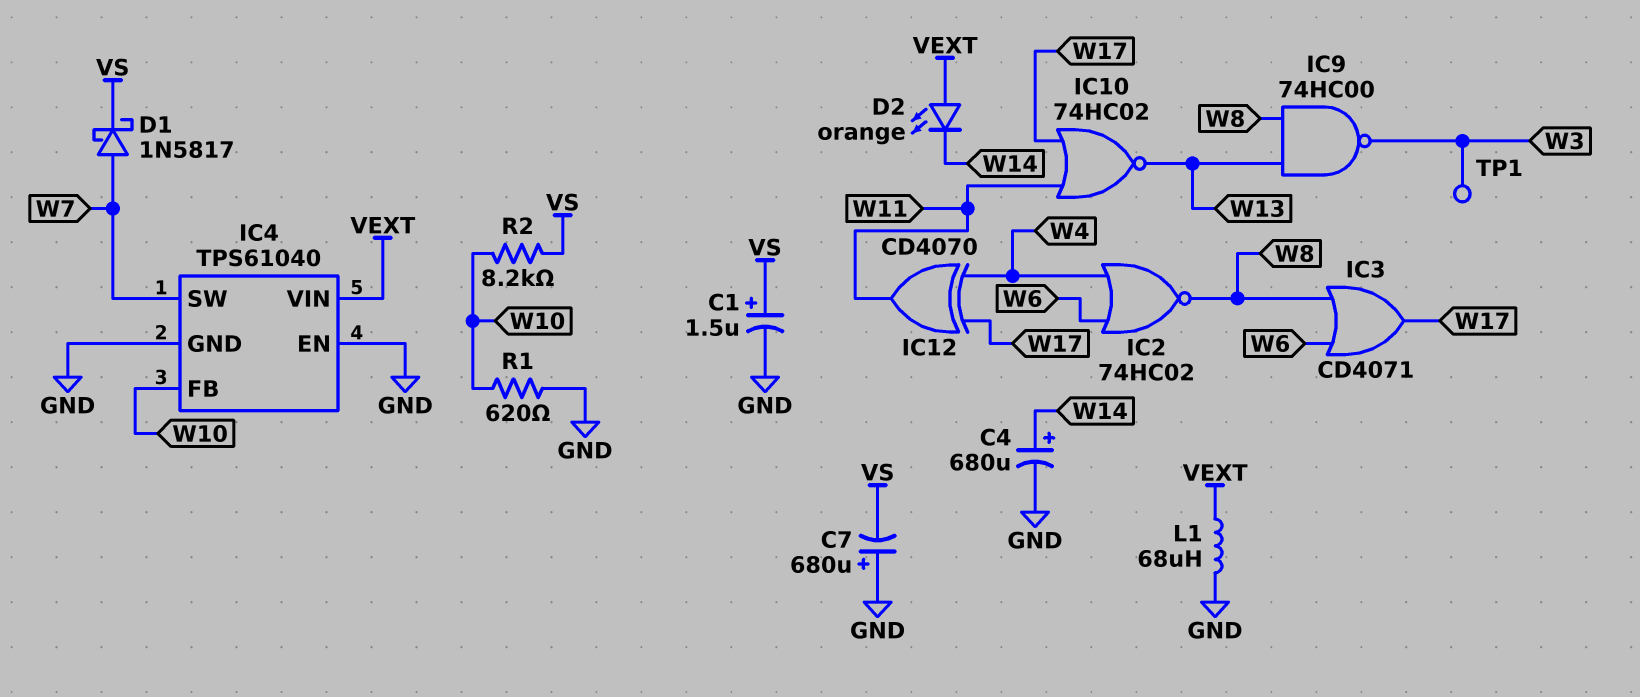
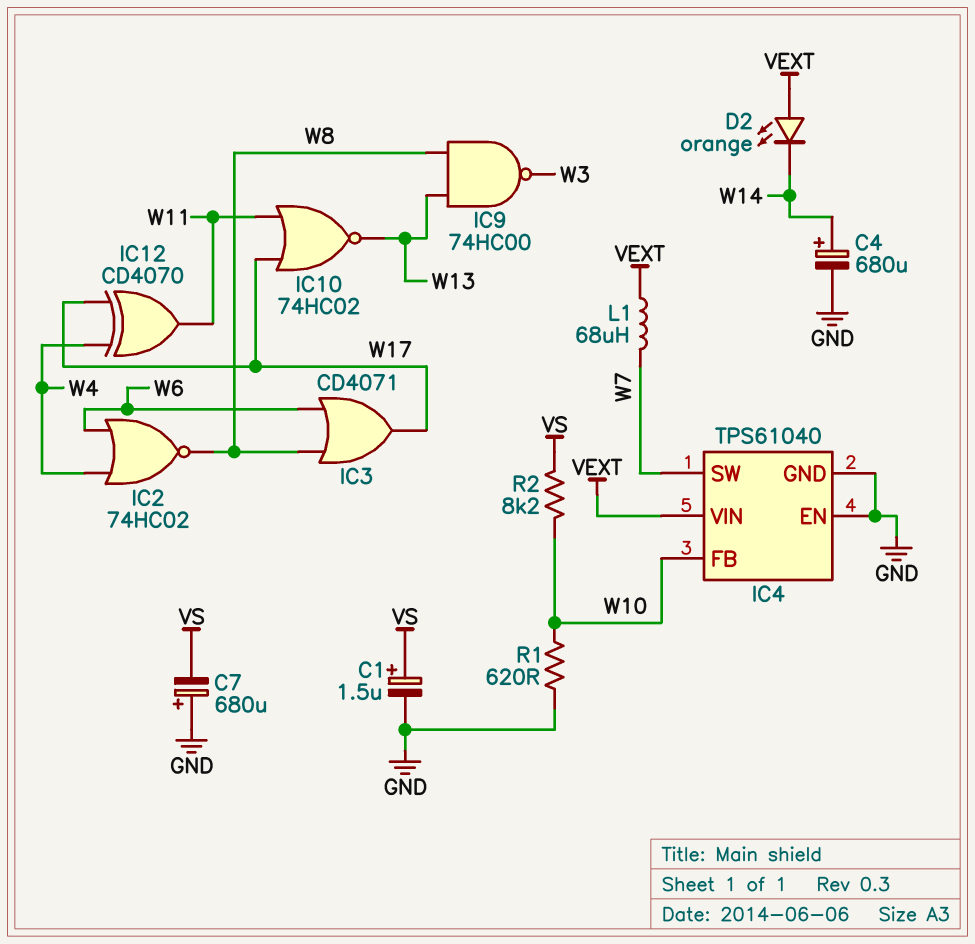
D1: schottky 1N5817 (A W7, K VS) -> none
L1: 68uH (GND, VEXT) -> 68uH (VEXT, W7)
TP1: test point (W3) -> none

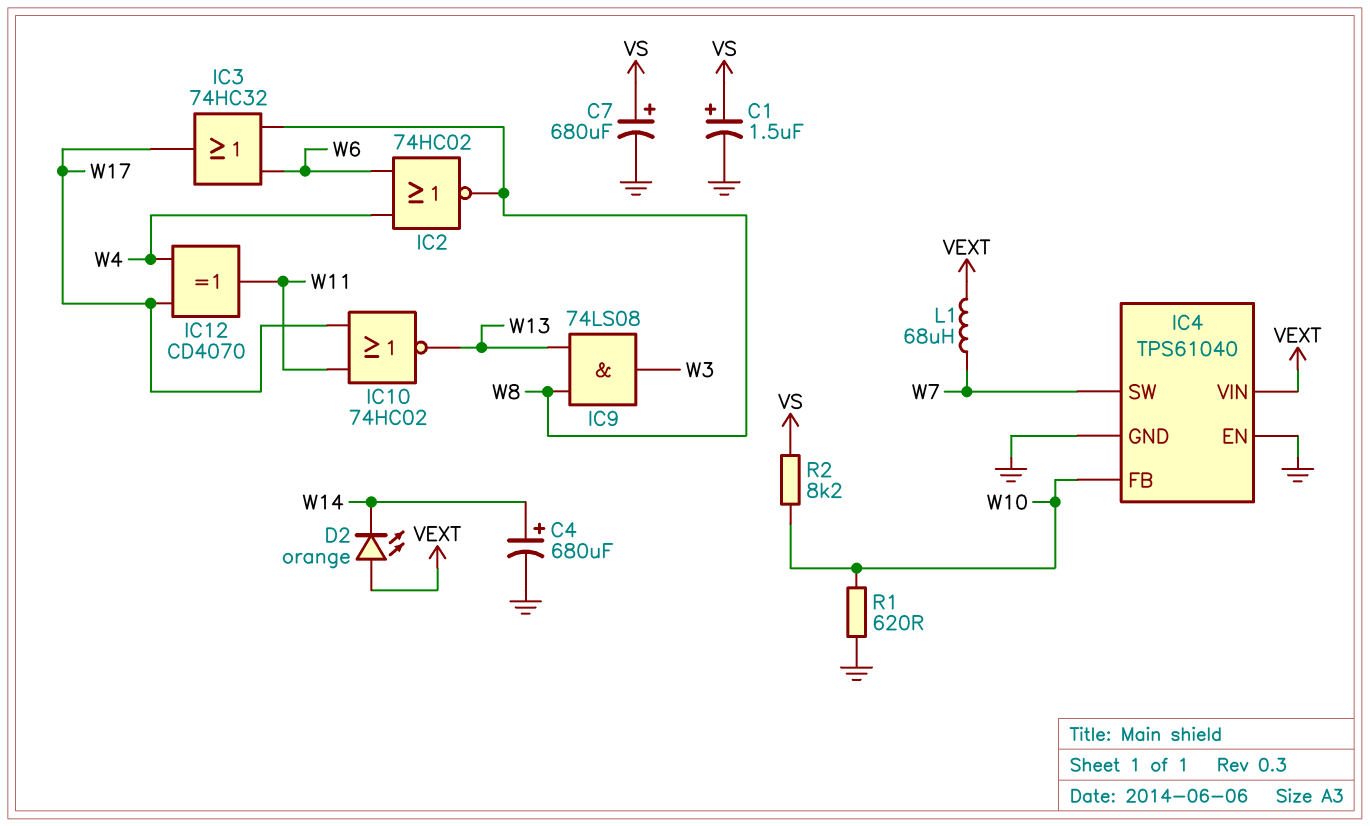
C7: 680uF (plus GND, minus VS) -> 680uF (plus VS, minus GND)
IC3: OR CD4071 (in W6, in W8, out W17) -> OR 74HC32 (in W6, in W8, out W17)
IC9: NAND 74HC00 (in W8, in W13, out W3) -> AND 74LS08 (in W8, in W13, out W3)

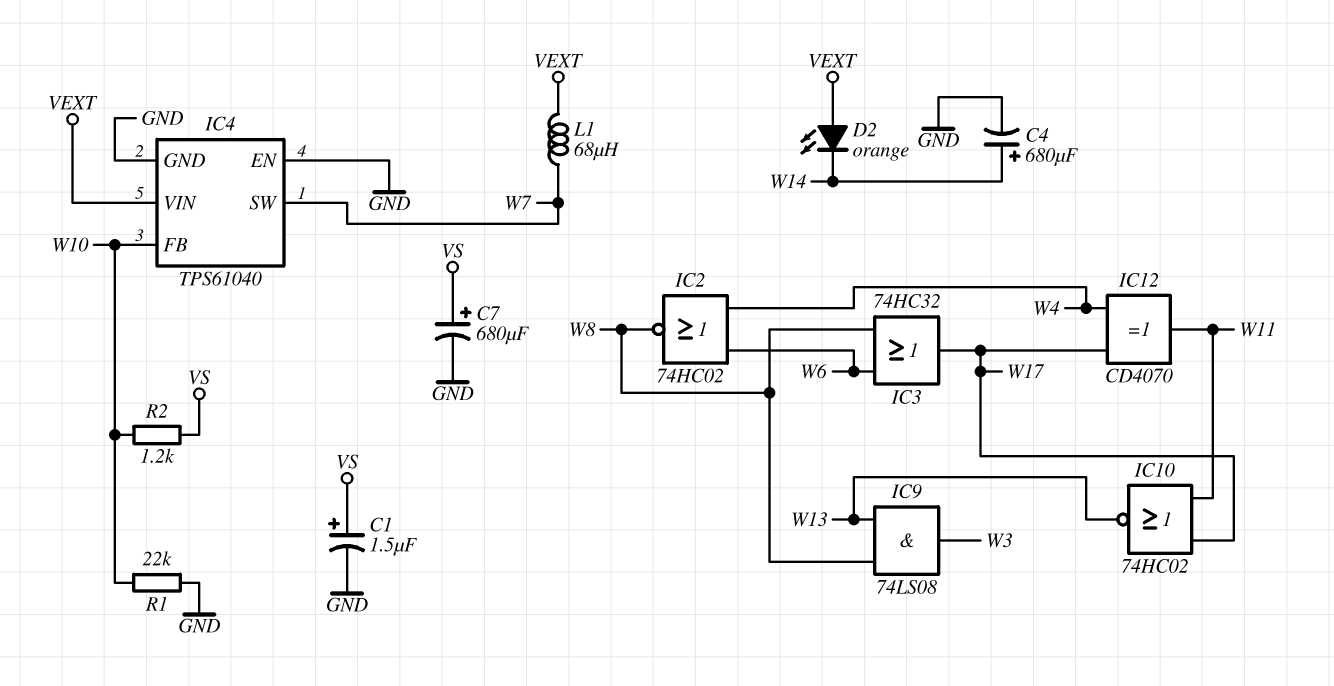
R1: 620 (GND, W10) -> 22k (GND, W10)
R2: 8.2k (VS, W10) -> 1.2k (VS, W10)

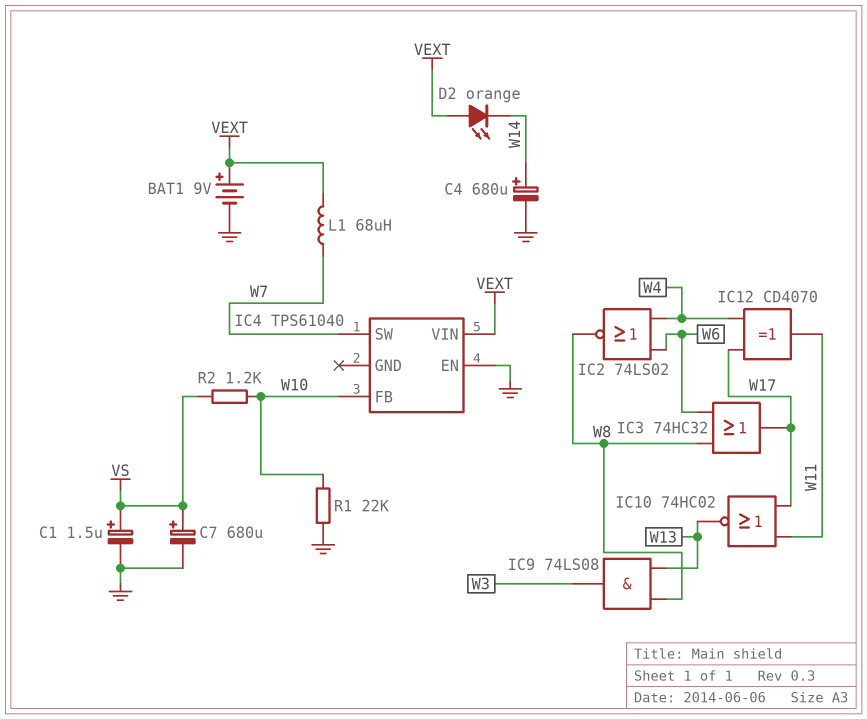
BAT1: none -> 9V (plus VEXT, minus GND)
IC2: NOR 74HC02 (in W4, in W6, out W8) -> NOR 74LS02 (in W4, in W6, out W8)
IC4 pin GND: GND -> none

